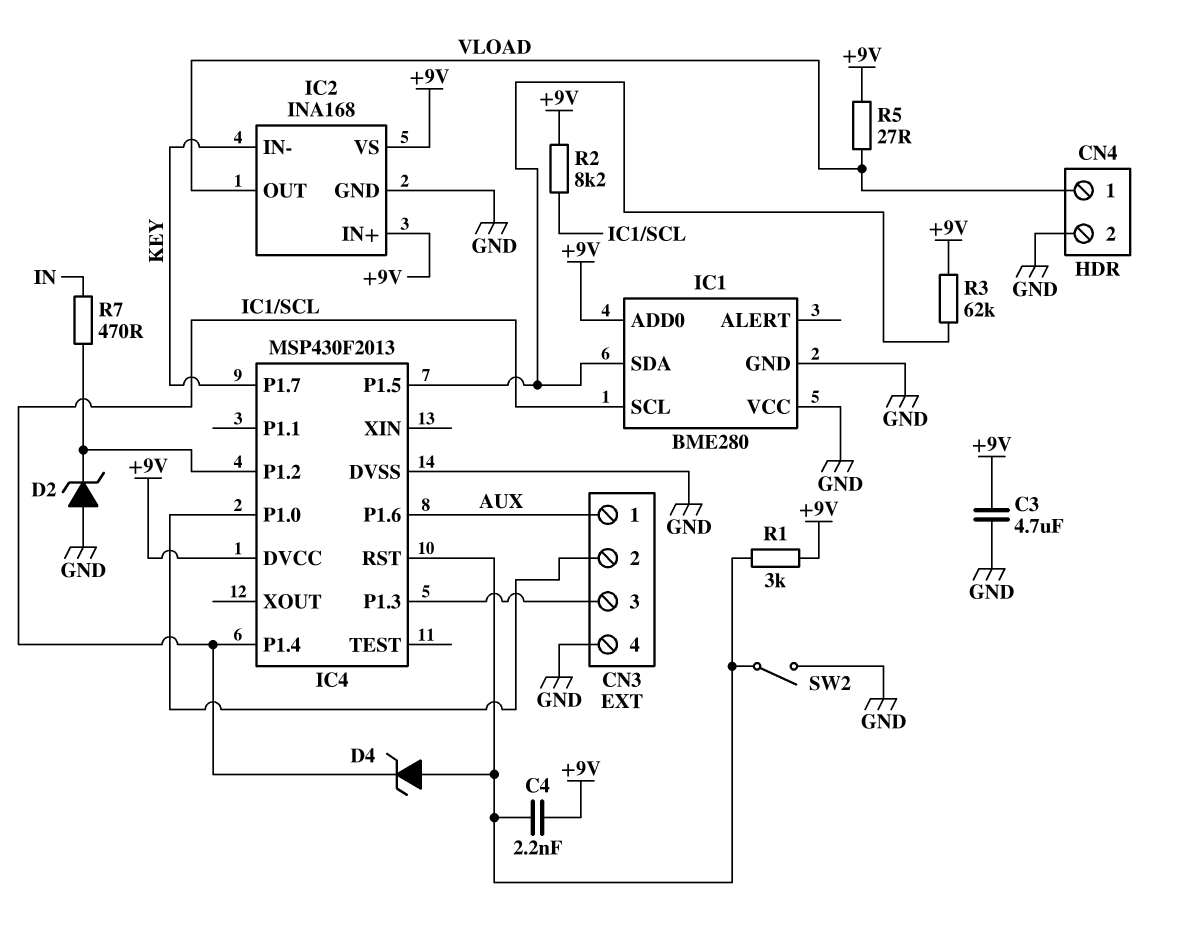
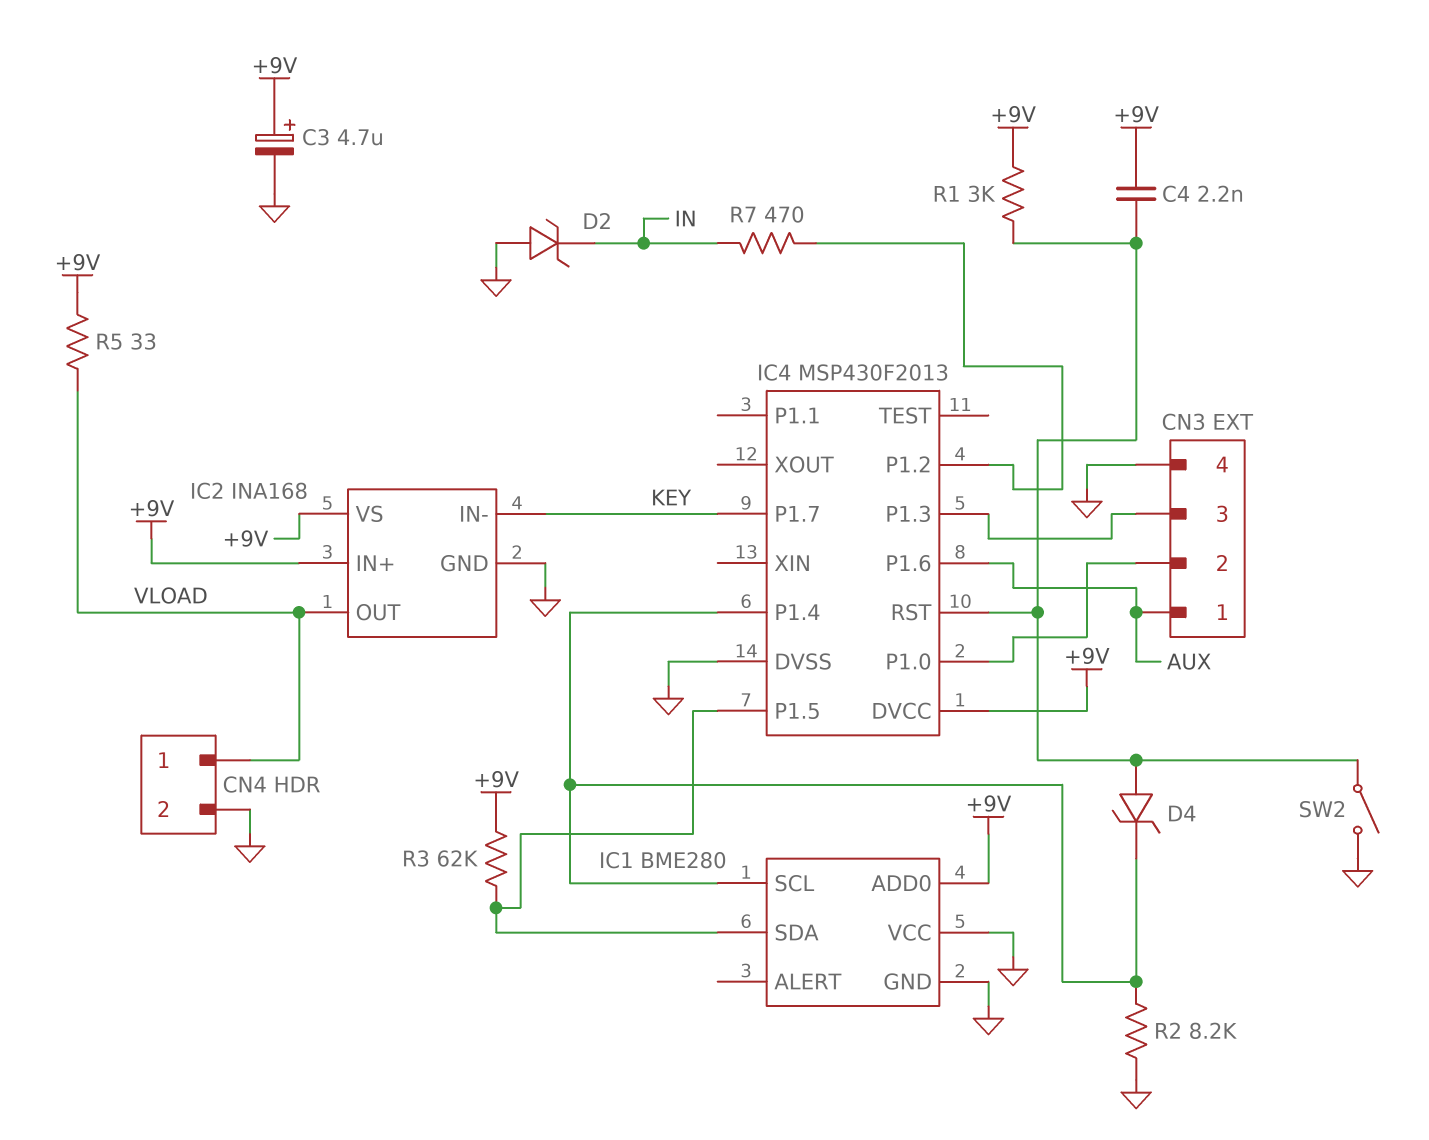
C3: 4.7uF (+9V, GND) -> 4.7uF (plus +9V, minus GND)
D2: zener (A GND, K IC4/P1.2) -> zener (A GND, K IN)
R2: 8.2k (+9V, IC1/SCL) -> 8.2k (GND, IC1/SCL)
R5: 27 (+9V, VLOAD) -> 33 (+9V, VLOAD)

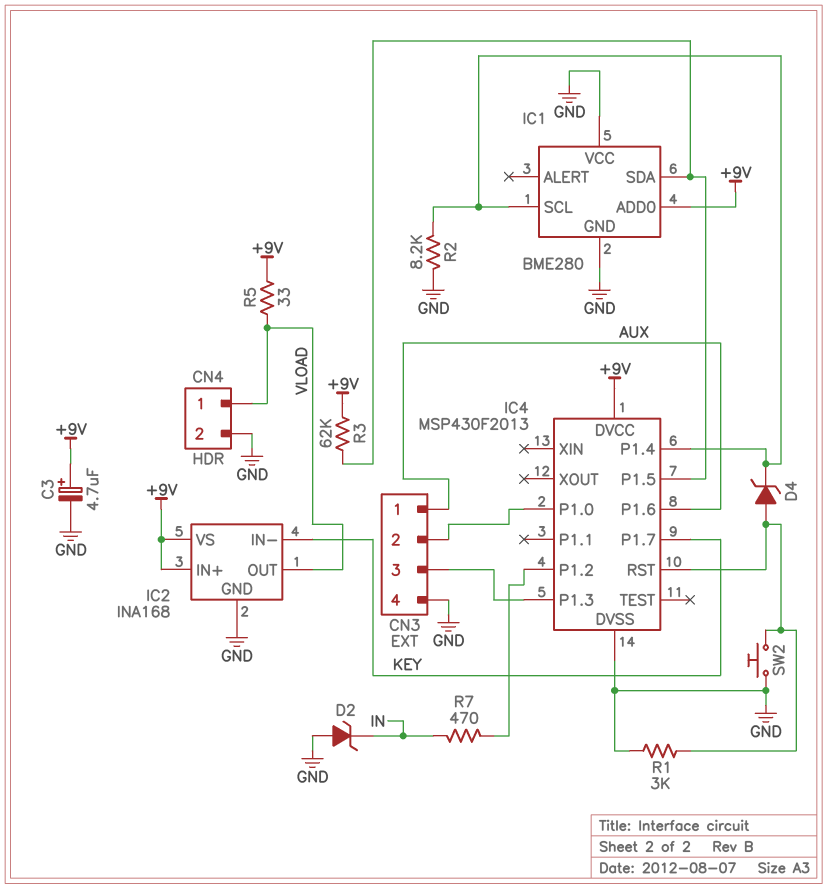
C4: 2.2nF (+9V, IC4/RST) -> none
R1: 3k (+9V, IC4/RST) -> 3k (GND, IC4/RST)
SW2: switch (GND, IC4/RST) -> button (GND, IC4/RST)

